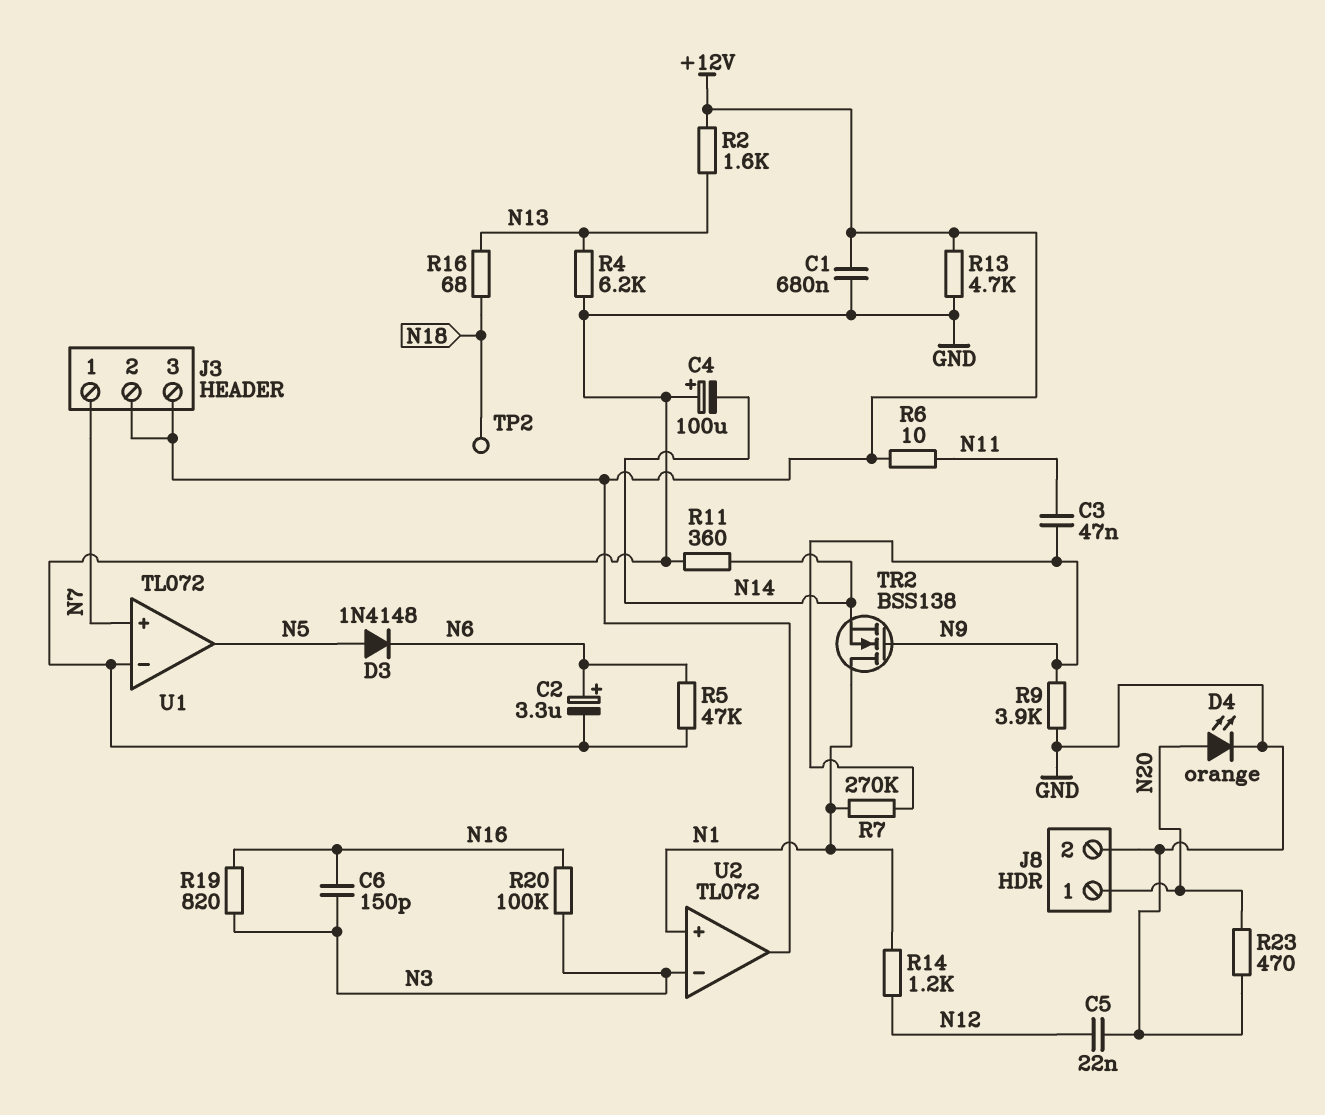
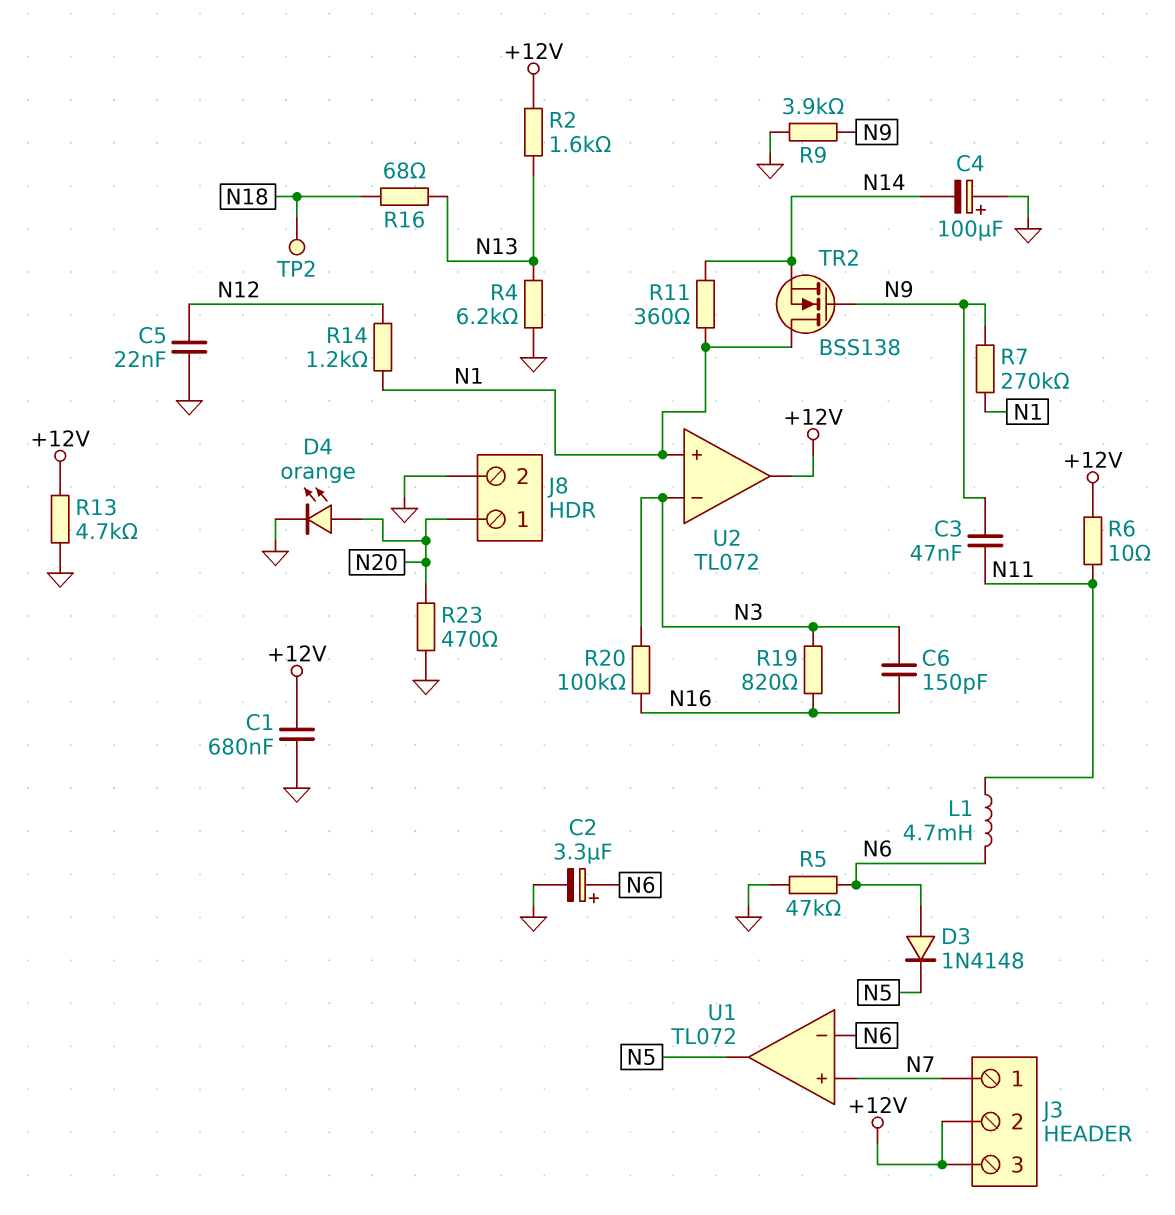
D3: diode 1N4148 (A N5, K N6) -> diode 1N4148 (A N6, K N5)
L1: none -> 4.7mH (N6, N11)
R11: 360 (GND, N14) -> 360 (N1, N14)
U1 pin in-: GND -> N6

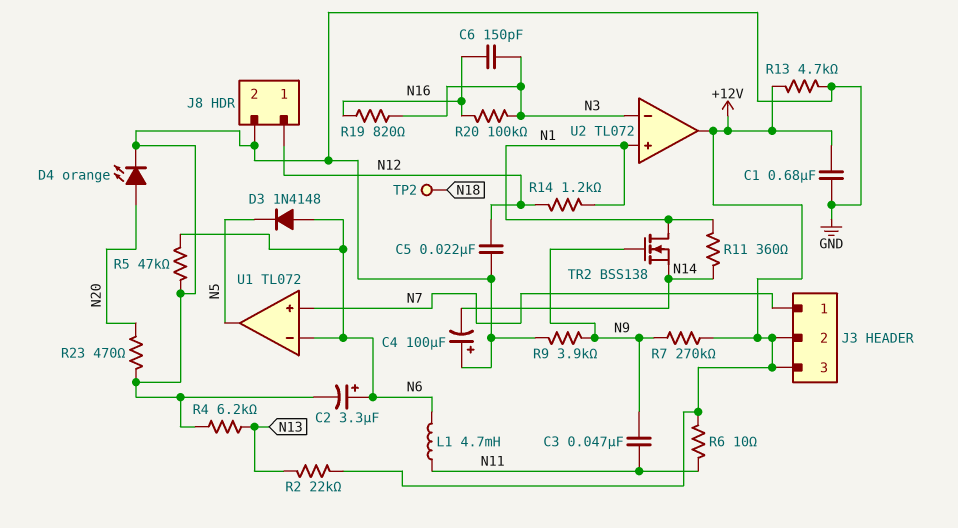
J8 pin 1: N20 -> N12
R2: 1.6k (+12V, N13) -> 22k (+12V, N13)
R7: 270k (N1, N9) -> 270k (+12V, N9)
R16: 68 (N13, N18) -> none

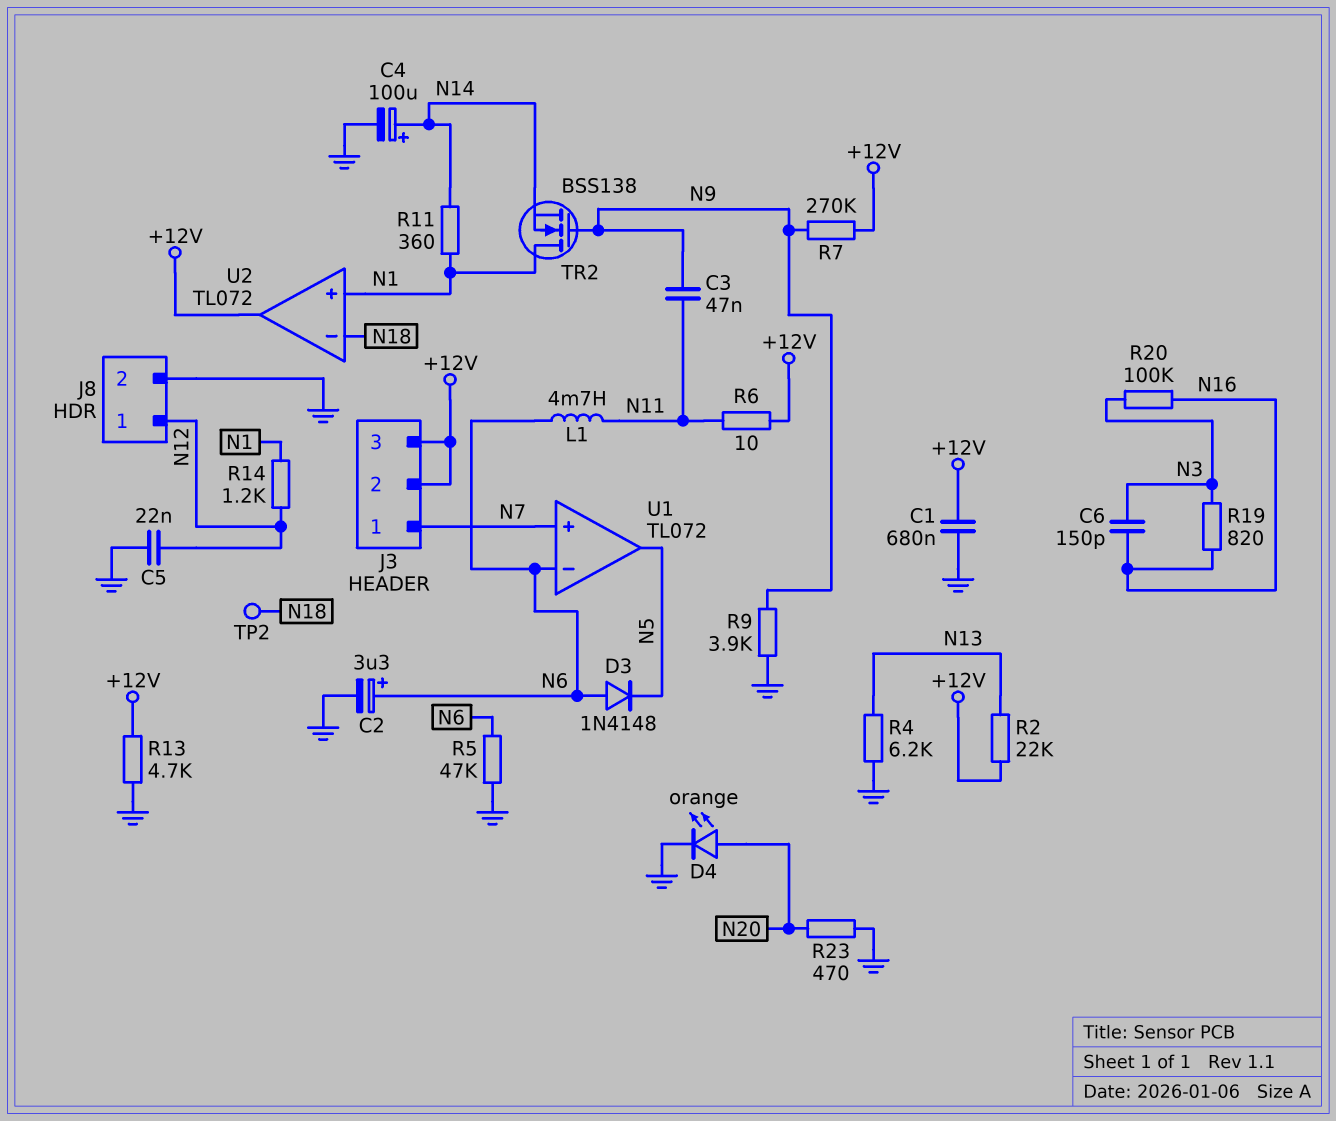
C4: 100uF (plus GND, minus N14) -> 100uF (plus N14, minus GND)
U2 pin in-: N3 -> N18

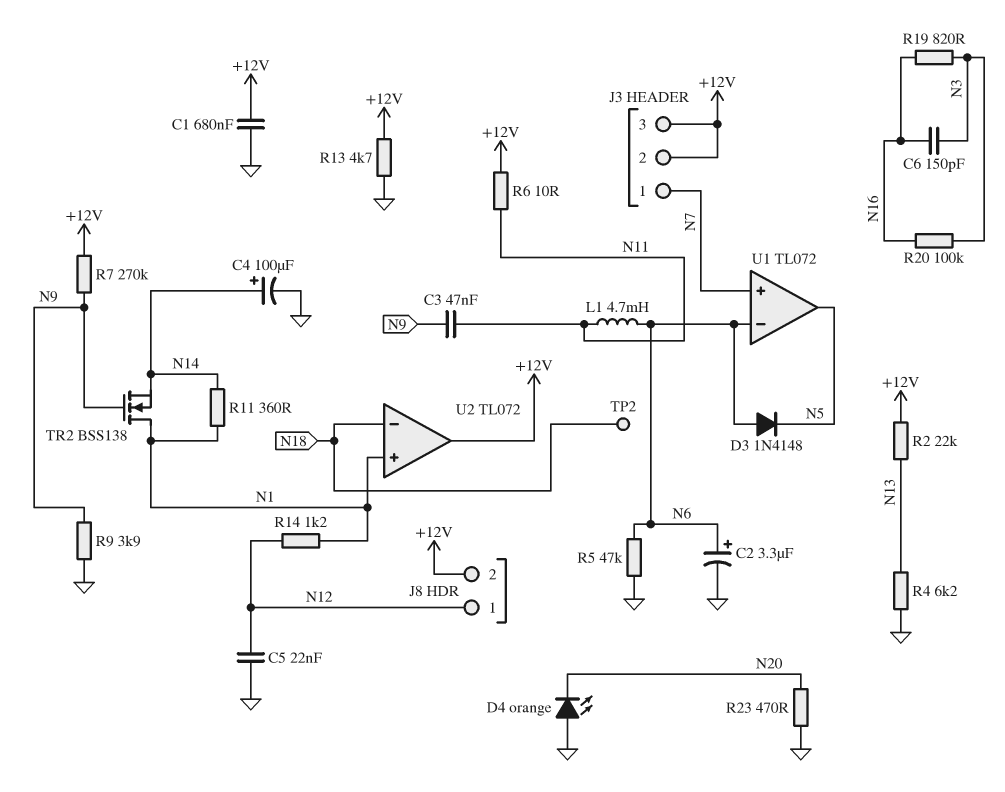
D4: LED orange (A N20, K GND) -> LED orange (A GND, K N20)
J8 pin 2: GND -> +12V

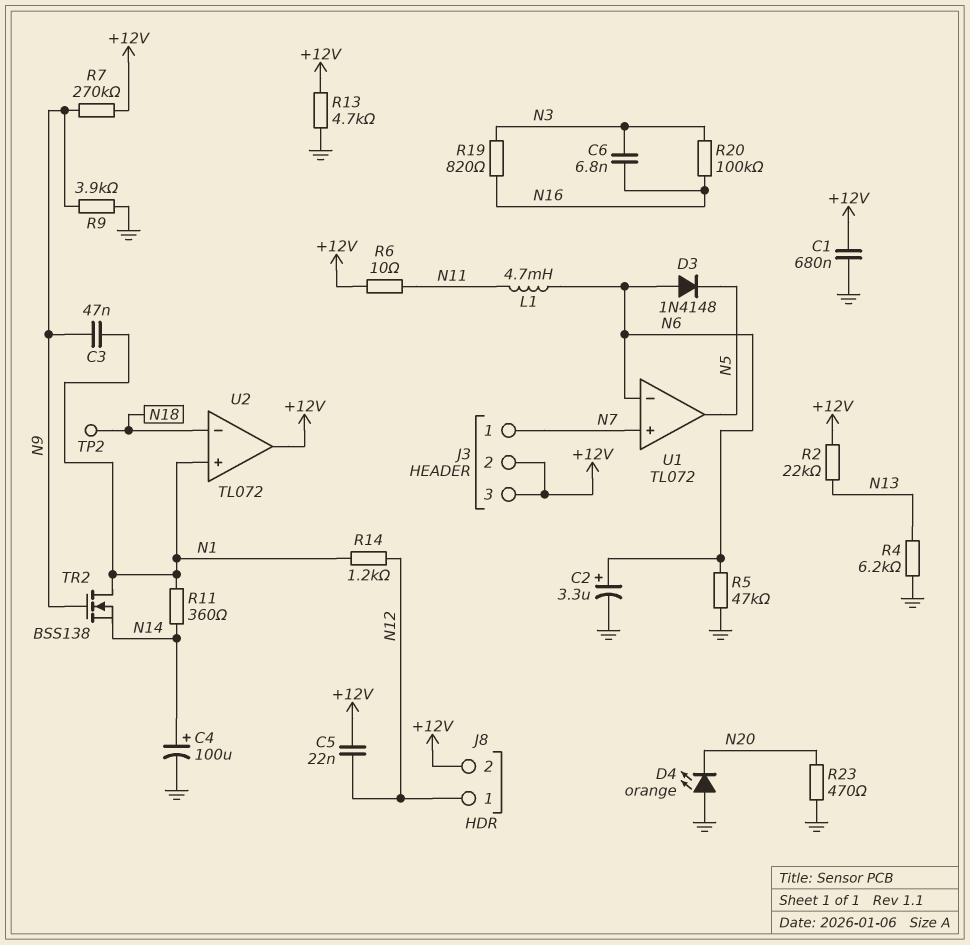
C3: 47nF (N9, N11) -> 47nF (N1, N9)
C5: 22nF (GND, N12) -> 22nF (+12V, N12)
C6: 150pF (N3, N16) -> 6.8nF (N3, N16)

